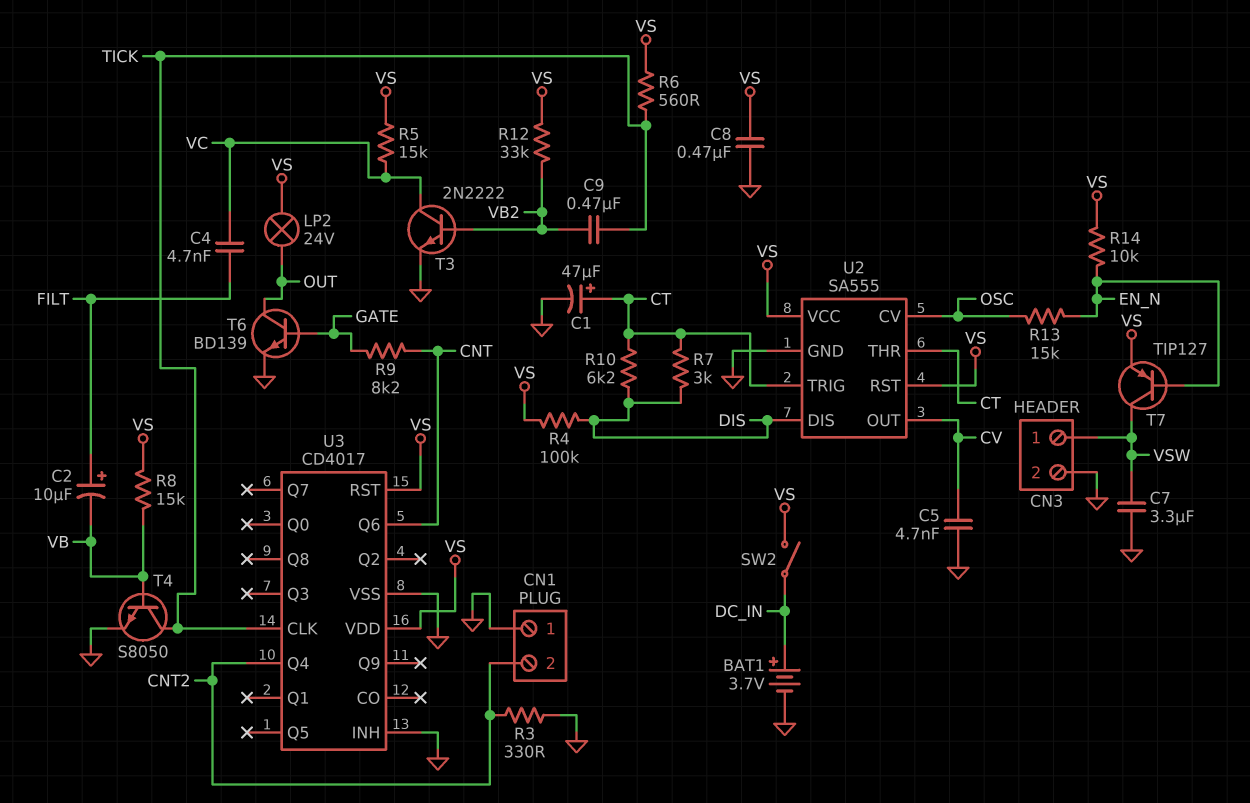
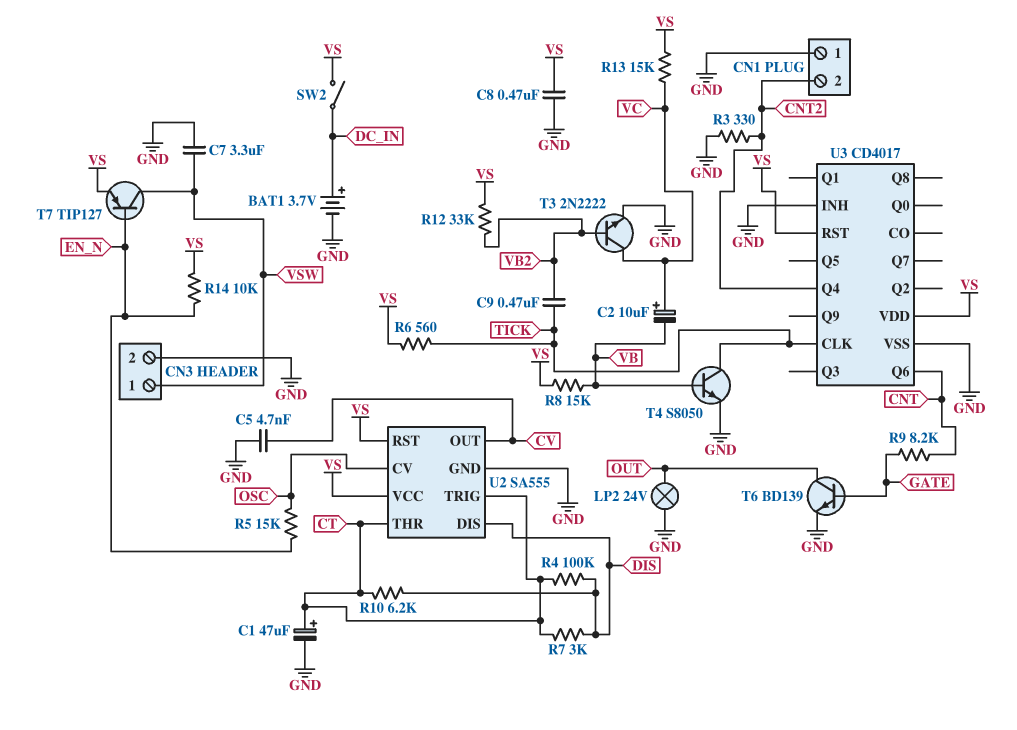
C2: 10uF (plus FILT, minus VB) -> 10uF (plus VC, minus VB)
C4: 4.7nF (FILT, VC) -> none
LP2: lamp 24V (OUT, VS) -> lamp 24V (GND, OUT)
R4: 100k (DIS, VS) -> 100k (CT, DIS)
R5: 15k (VC, VS) -> 15k (EN_N, OSC)
R13: 15k (EN_N, OSC) -> 15k (VC, VS)

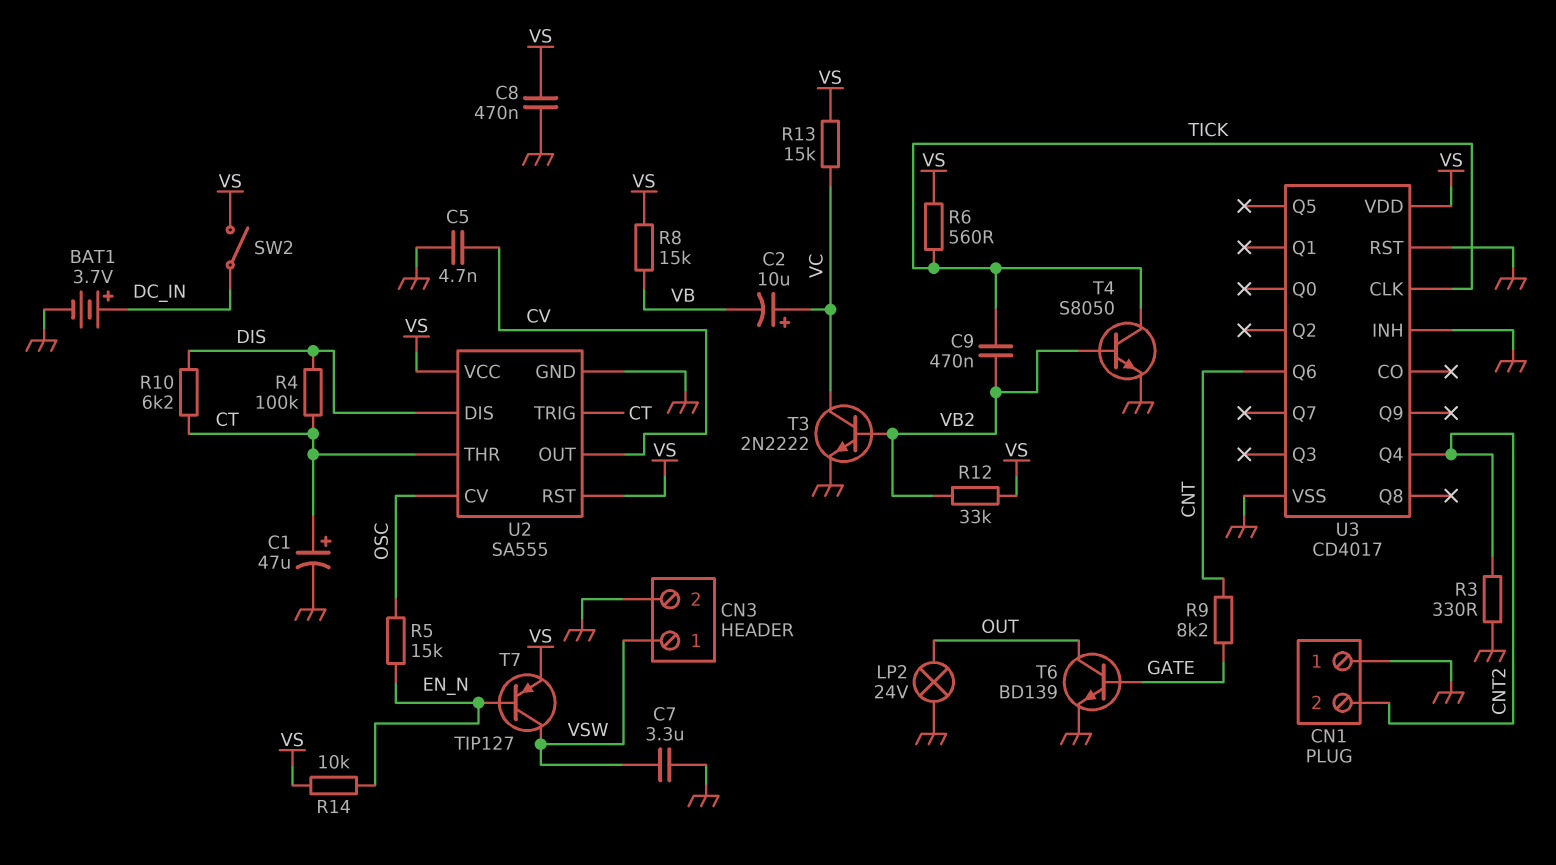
R7: 3k (CT, DIS) -> none
T4: NPN S8050 (B VB, C TICK, E GND) -> NPN S8050 (B VB2, C TICK, E GND)
U3 pin RST: VS -> GND

